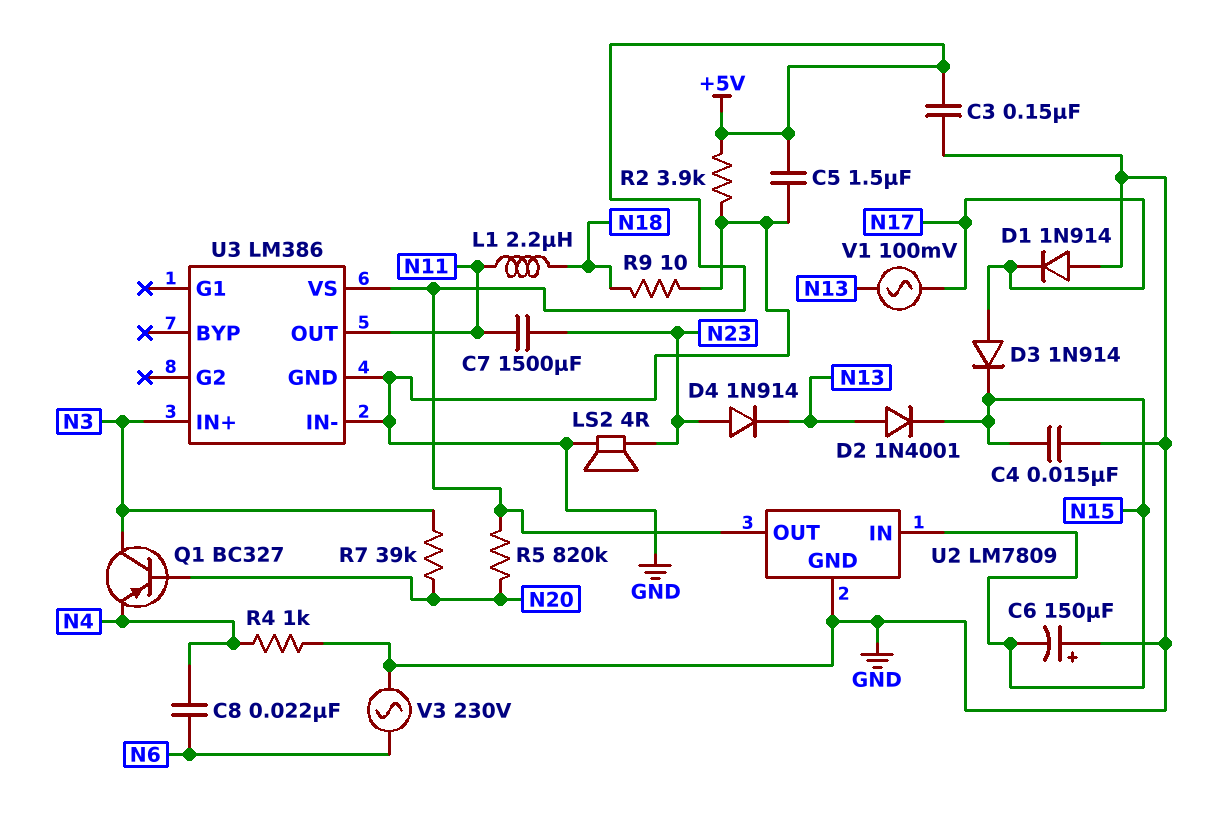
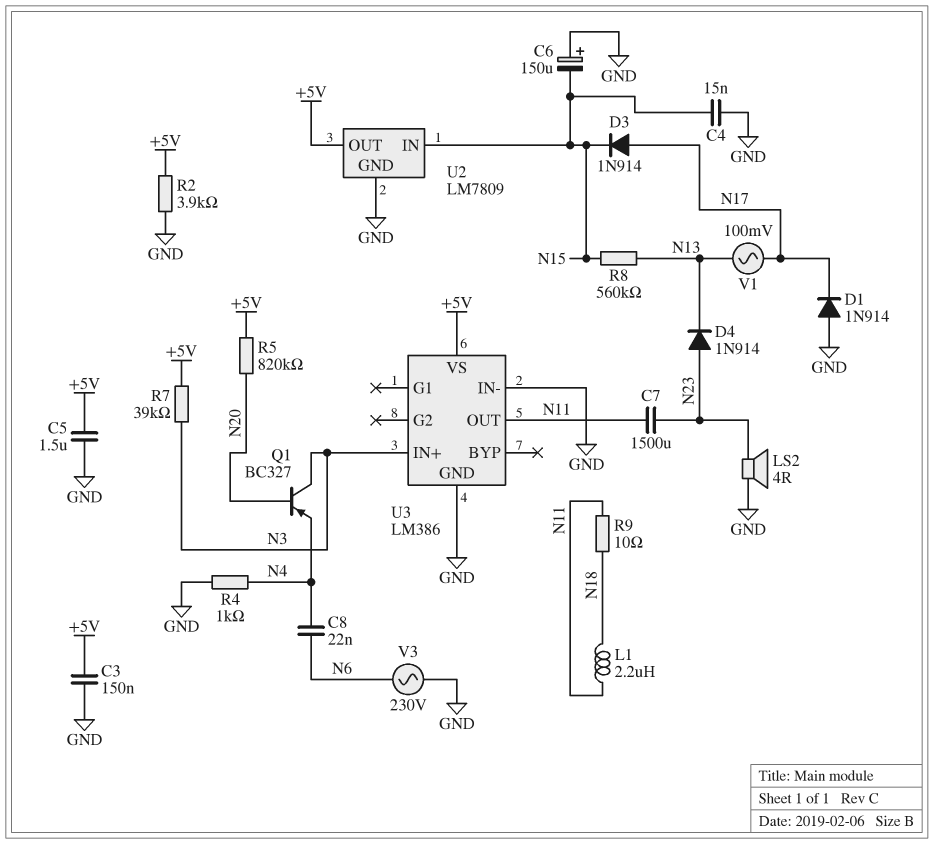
D2: diode 1N4001 (A N13, K N15) -> none
R7: 39k (N3, N20) -> 39k (+5V, N3)
R8: none -> 560k (N13, N15)
R9: 10 (GND, N18) -> 10 (N11, N18)

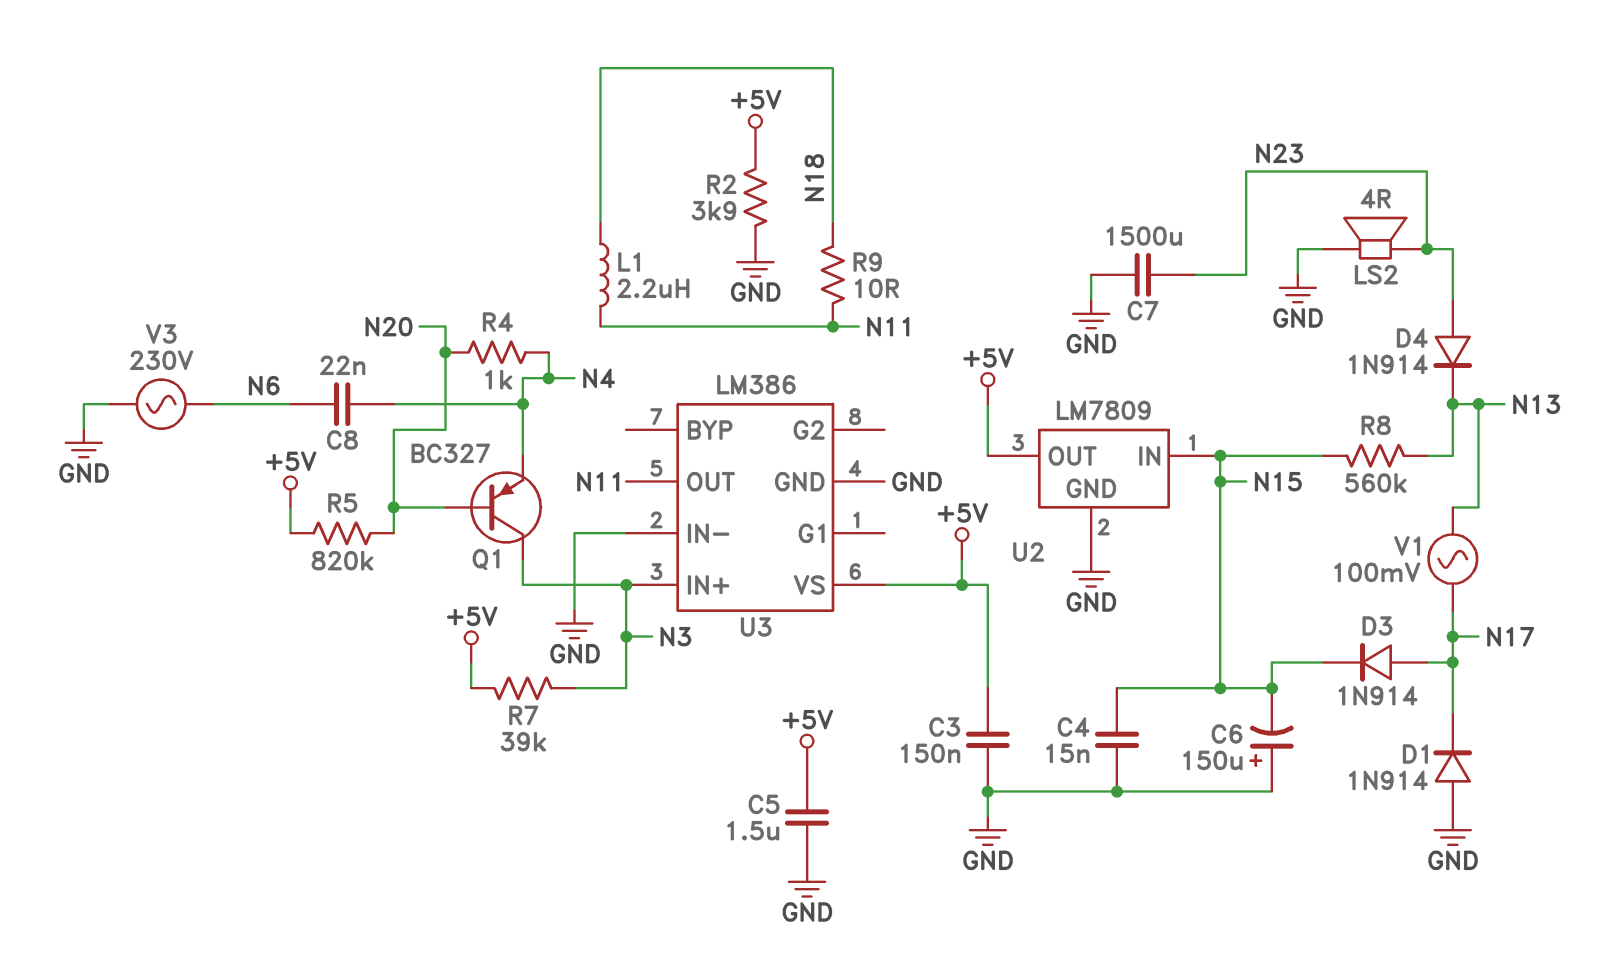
C7: 1500uF (N11, N23) -> 1500uF (GND, N23)
R4: 1k (GND, N4) -> 1k (N4, N20)

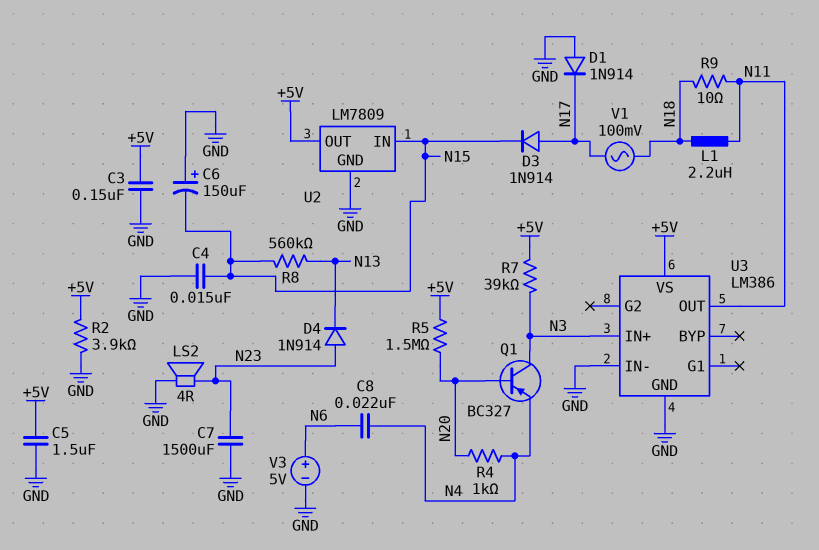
R5: 820k (+5V, N20) -> 1.5M (+5V, N20)
V1: AC 100mV (N13, N17) -> AC 100mV (N17, N18)
V3: AC 230V (GND, N6) -> 5V (plus N6, minus GND)

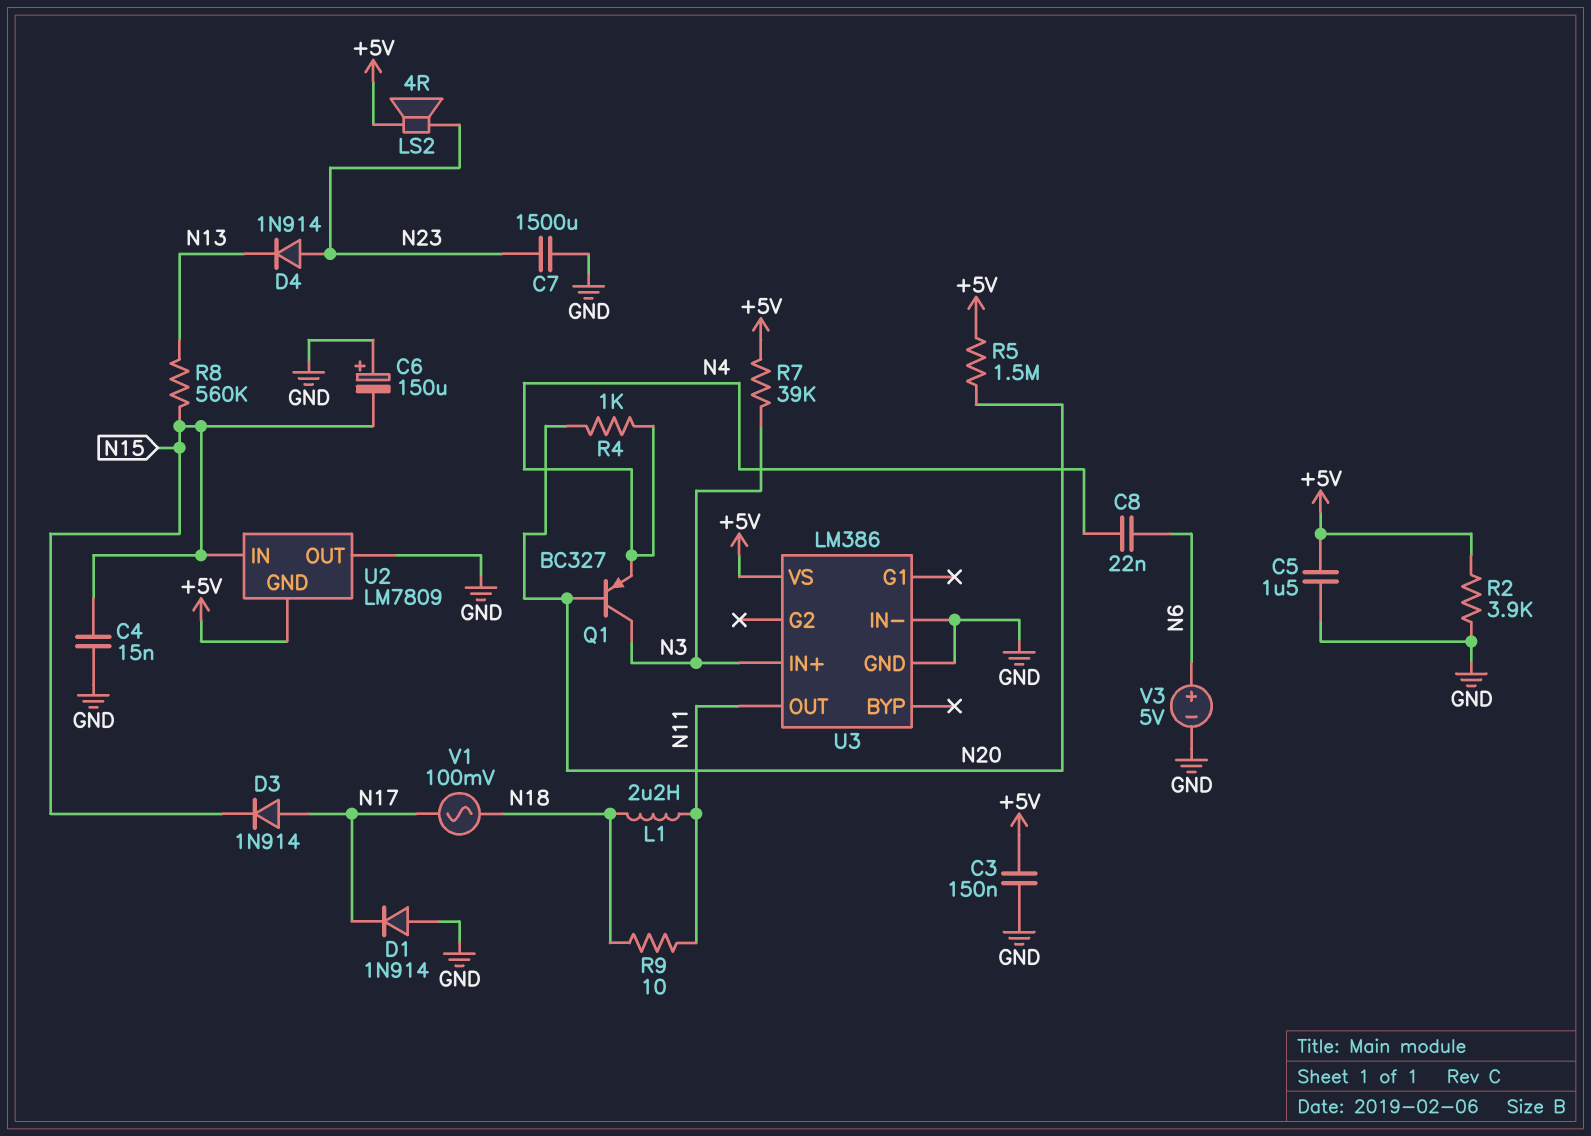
LS2: speaker 4R (GND, N23) -> speaker 4R (+5V, N23)
U2 pin GND: GND -> +5V
U2 pin OUT: +5V -> GND

